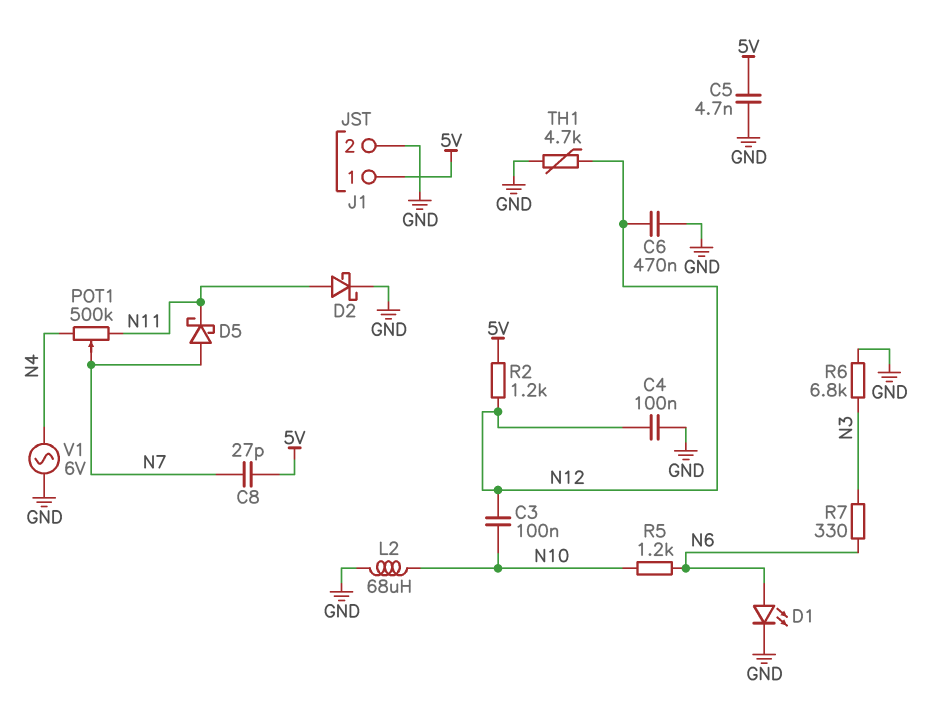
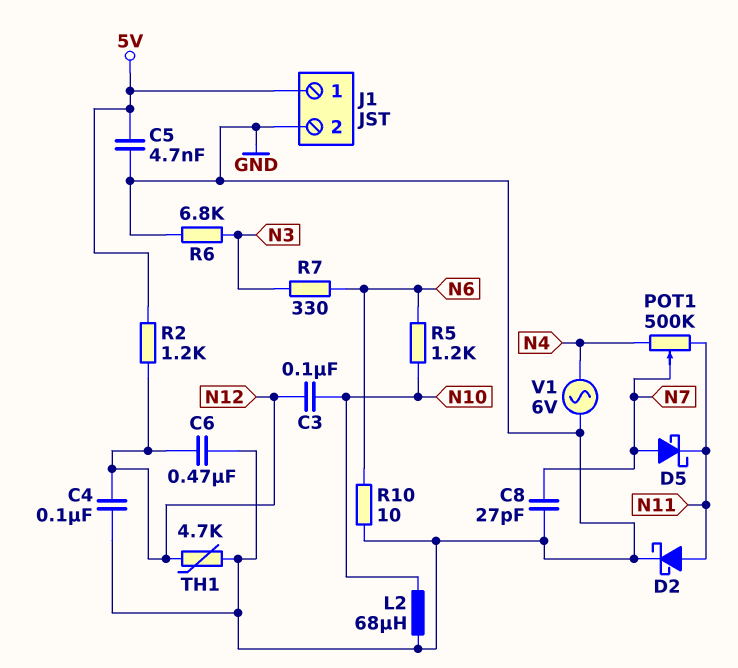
C8: 27pF (5V, N7) -> 27pF (GND, N7)
D1: LED (A N6, K GND) -> none
R10: none -> 10 (GND, N6)

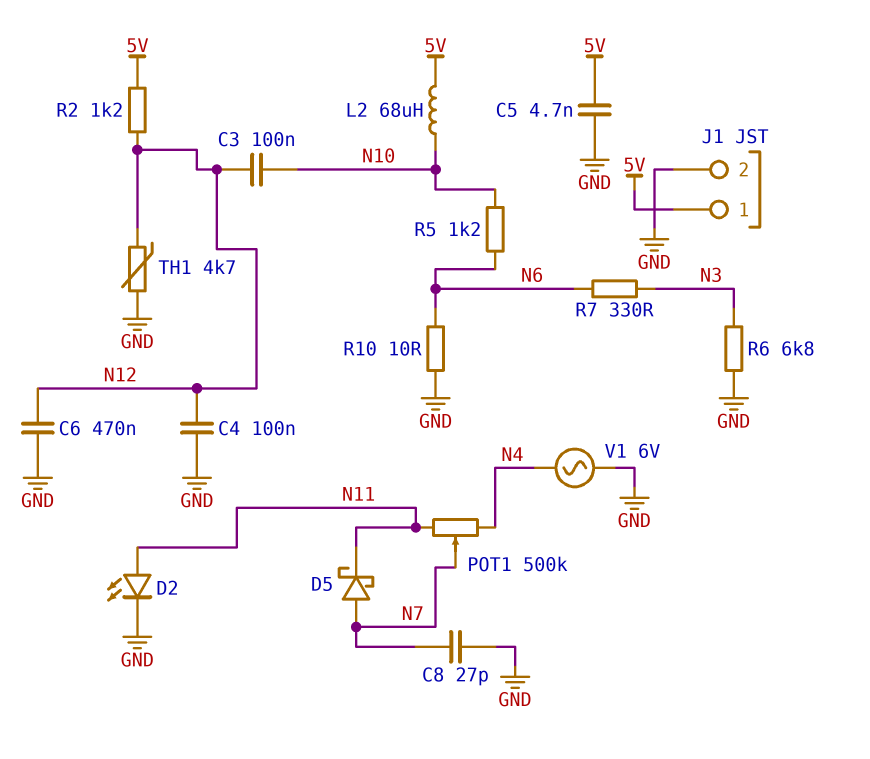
D2: schottky (A N11, K GND) -> LED (A N11, K GND)
L2: 68uH (GND, N10) -> 68uH (5V, N10)

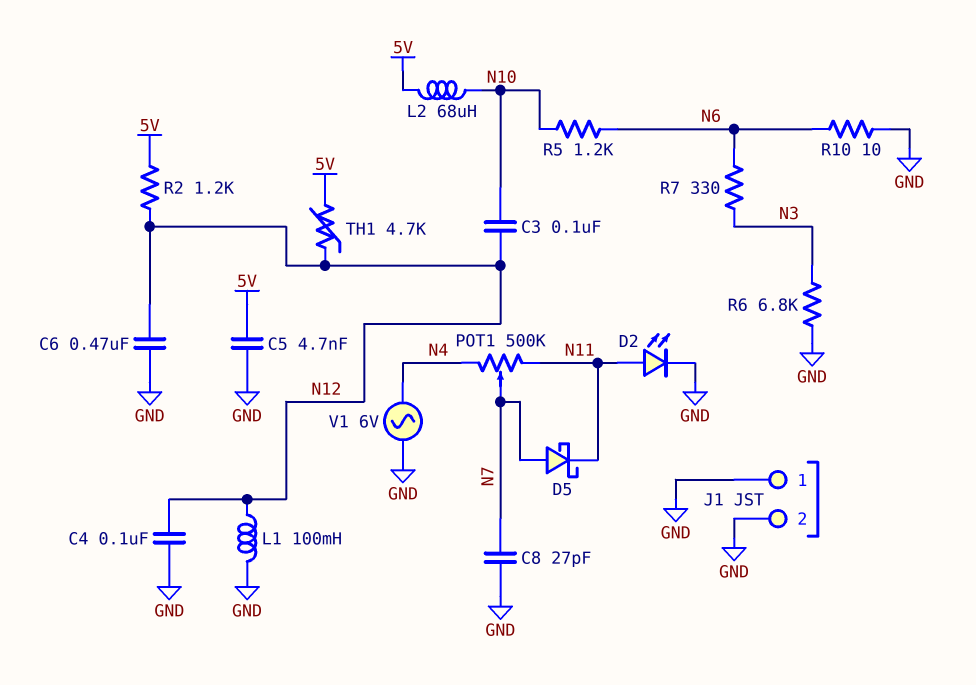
J1 pin 1: 5V -> GND
L1: none -> 100mH (GND, N12)
TH1: 4.7k (GND, N12) -> 4.7k (5V, N12)

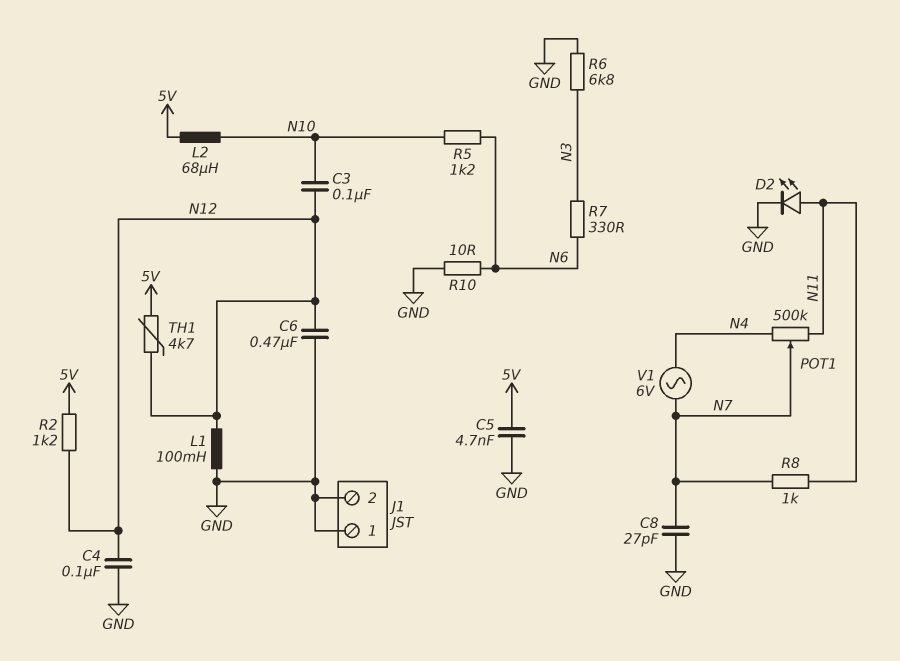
D5: schottky (A N7, K N11) -> none
R8: none -> 1k (N7, N11)
V1: AC 6V (GND, N4) -> AC 6V (N4, N7)

